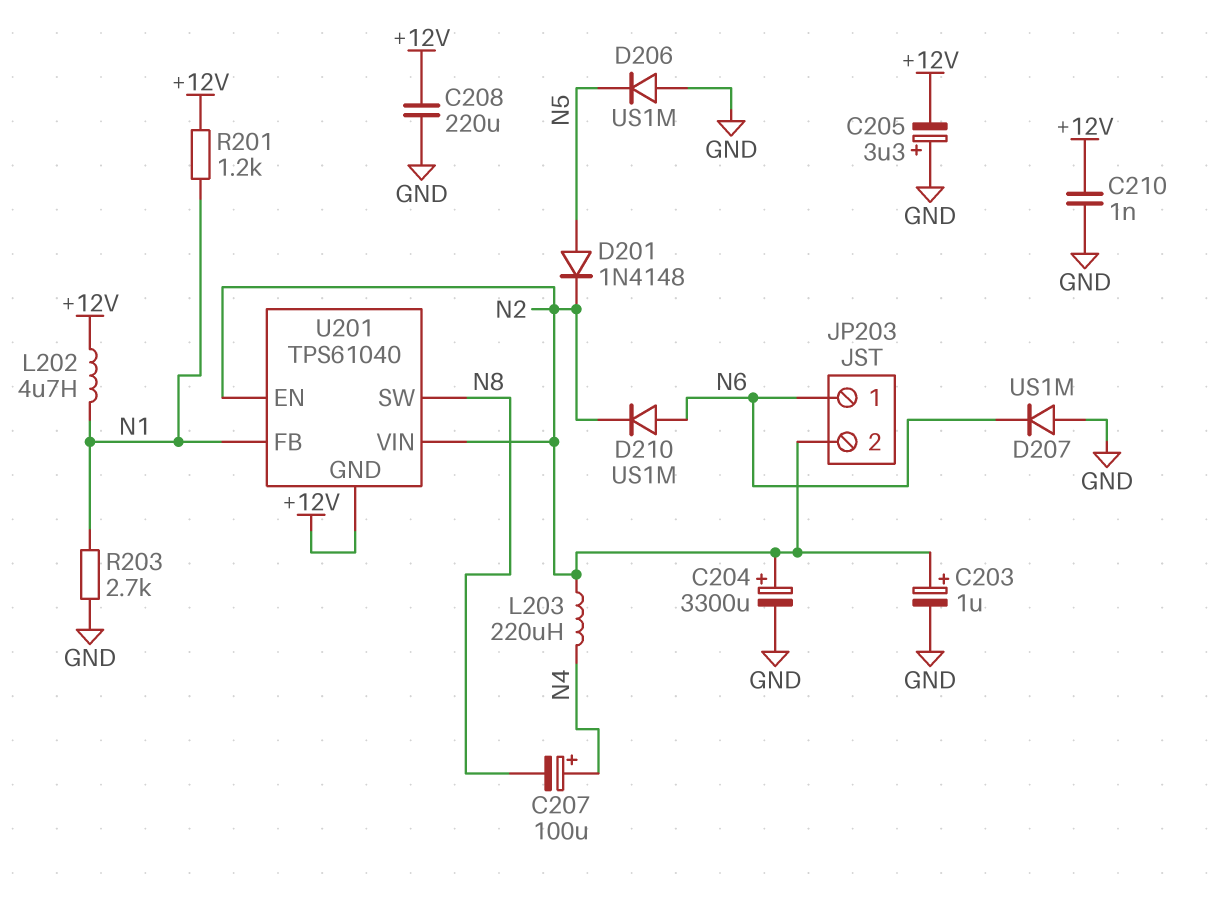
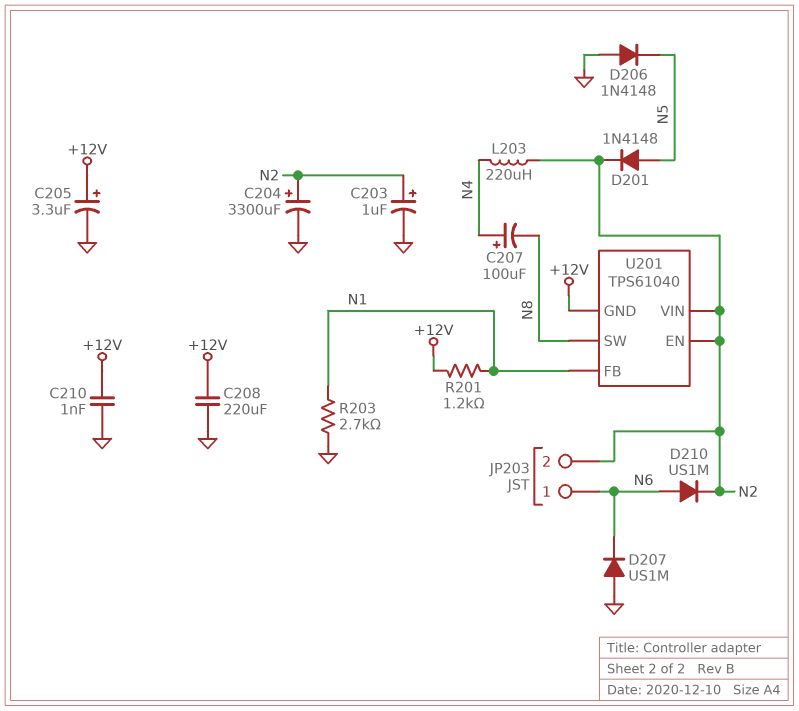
C205: 3.3uF (plus GND, minus +12V) -> 3.3uF (plus +12V, minus GND)
D206: diode US1M (A GND, K N5) -> diode 1N4148 (A GND, K N5)
L202: 4.7uH (+12V, N1) -> none

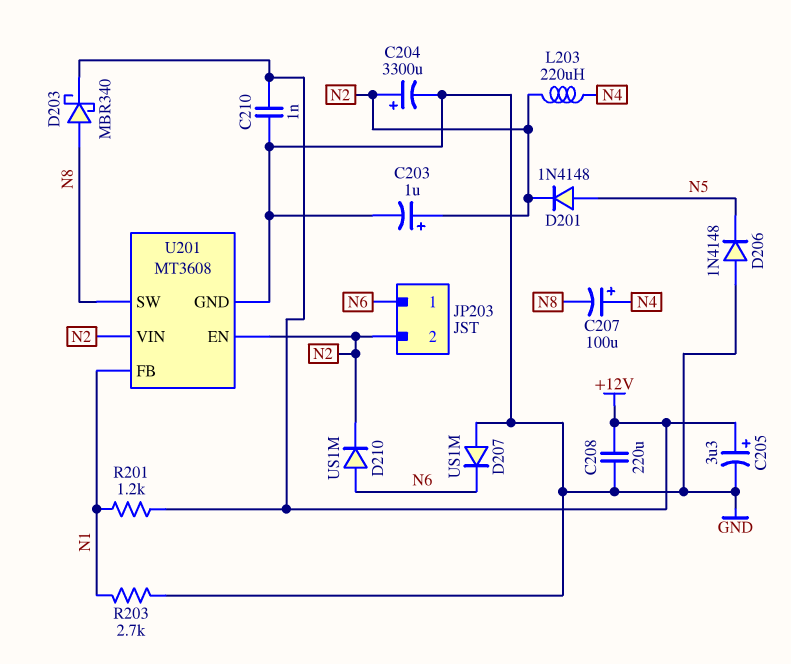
D203: none -> schottky MBR340 (A N8, K +12V)
U201: TPS61040 -> MT3608
U201 pin GND: +12V -> GND

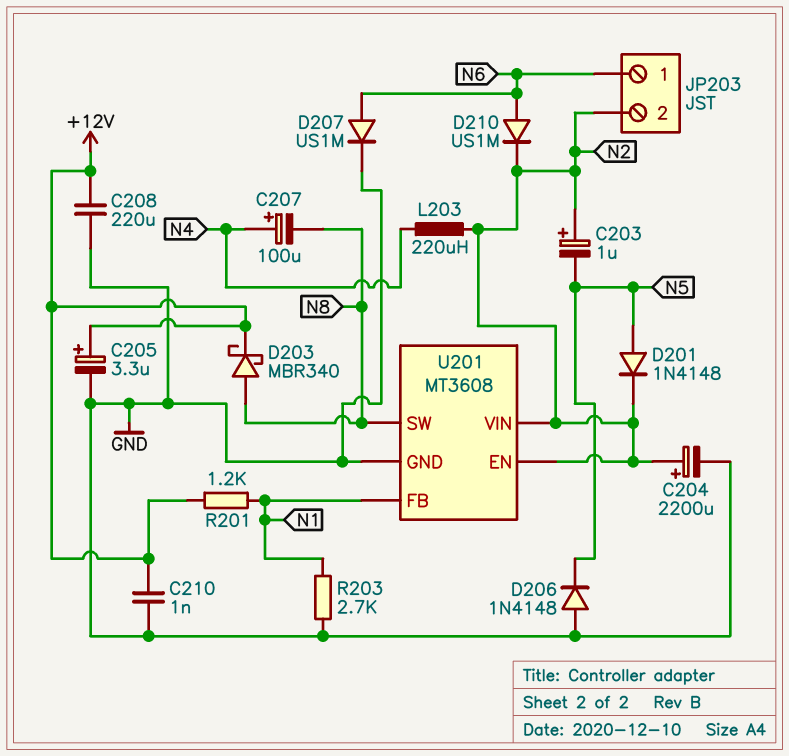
C203: 1uF (plus N2, minus GND) -> 1uF (plus N2, minus N5)
C204: 3300uF (plus N2, minus GND) -> 2200uF (plus N2, minus GND)
D207: diode US1M (A GND, K N6) -> diode US1M (A N6, K GND)

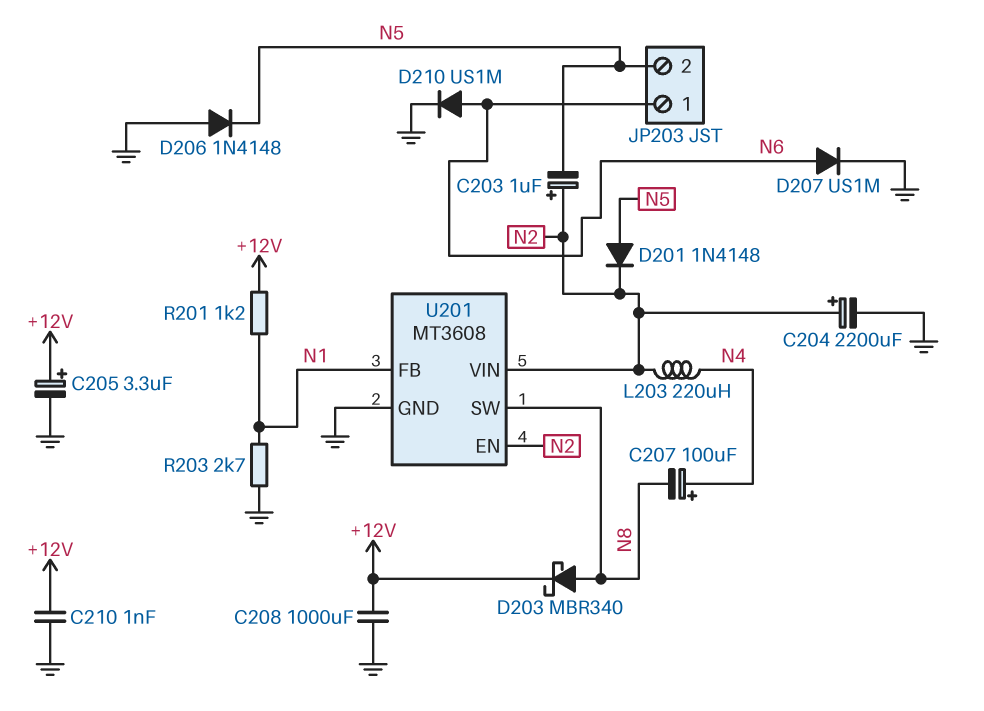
C208: 220uF (+12V, GND) -> 1000uF (+12V, GND)
D210: diode US1M (A N6, K N2) -> diode US1M (A N6, K GND)
JP203 pin 2: N2 -> N5

